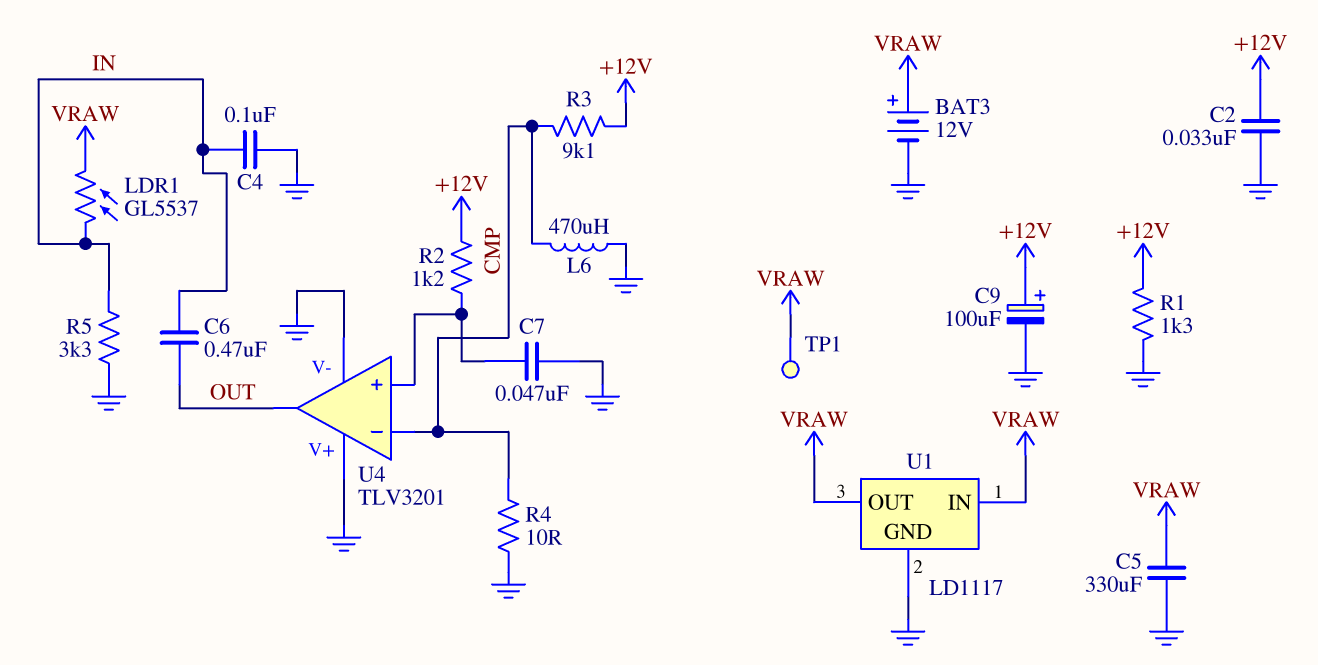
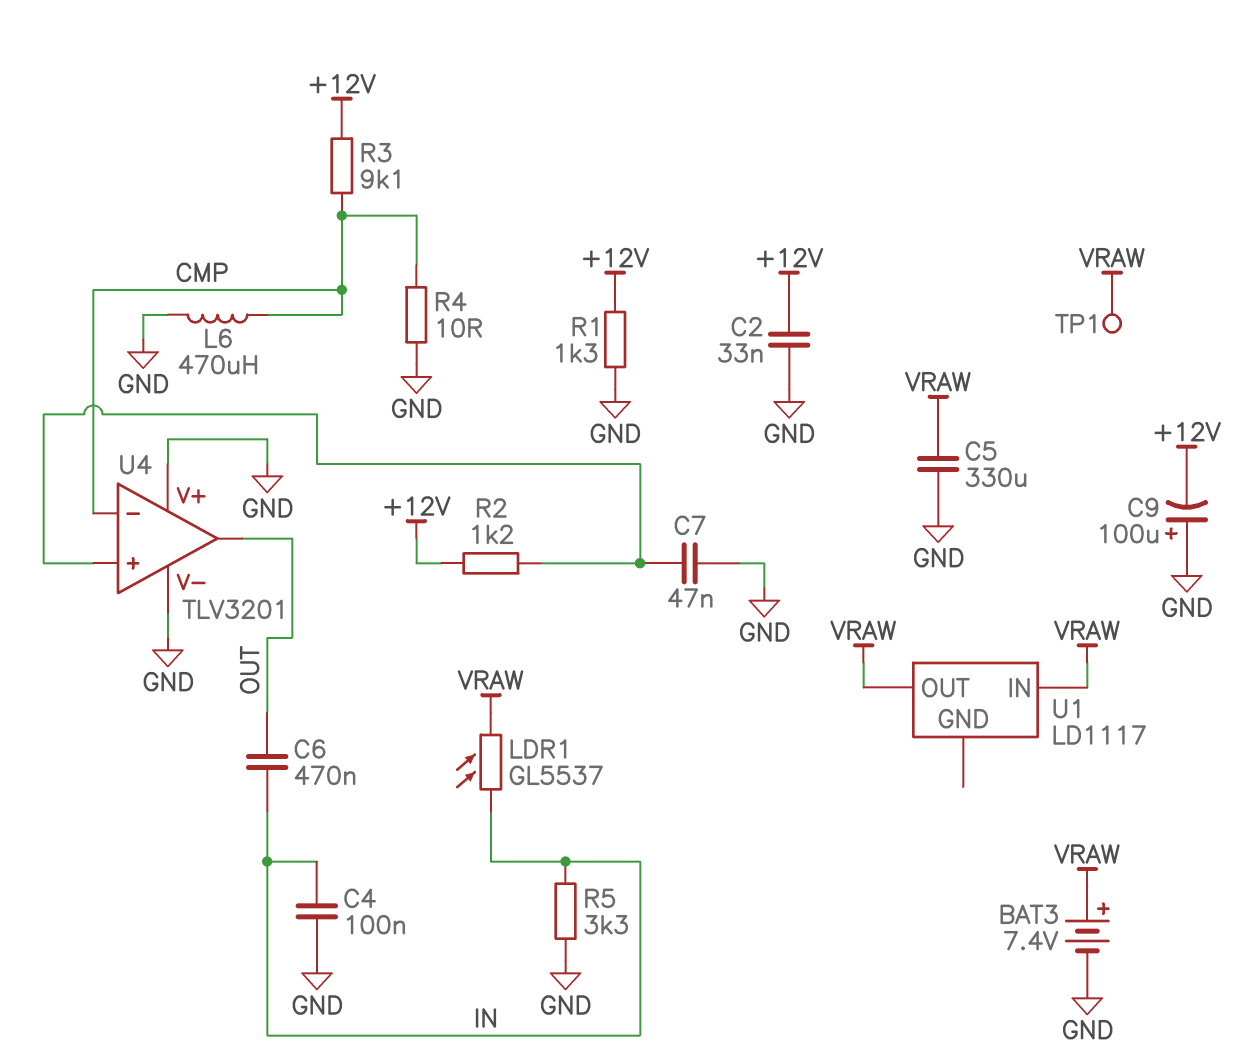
BAT3: 12V (plus VRAW, minus GND) -> 7.4V (plus VRAW, minus GND)
C9: 100uF (plus +12V, minus GND) -> 100uF (plus GND, minus +12V)
U1 pin GND: GND -> none

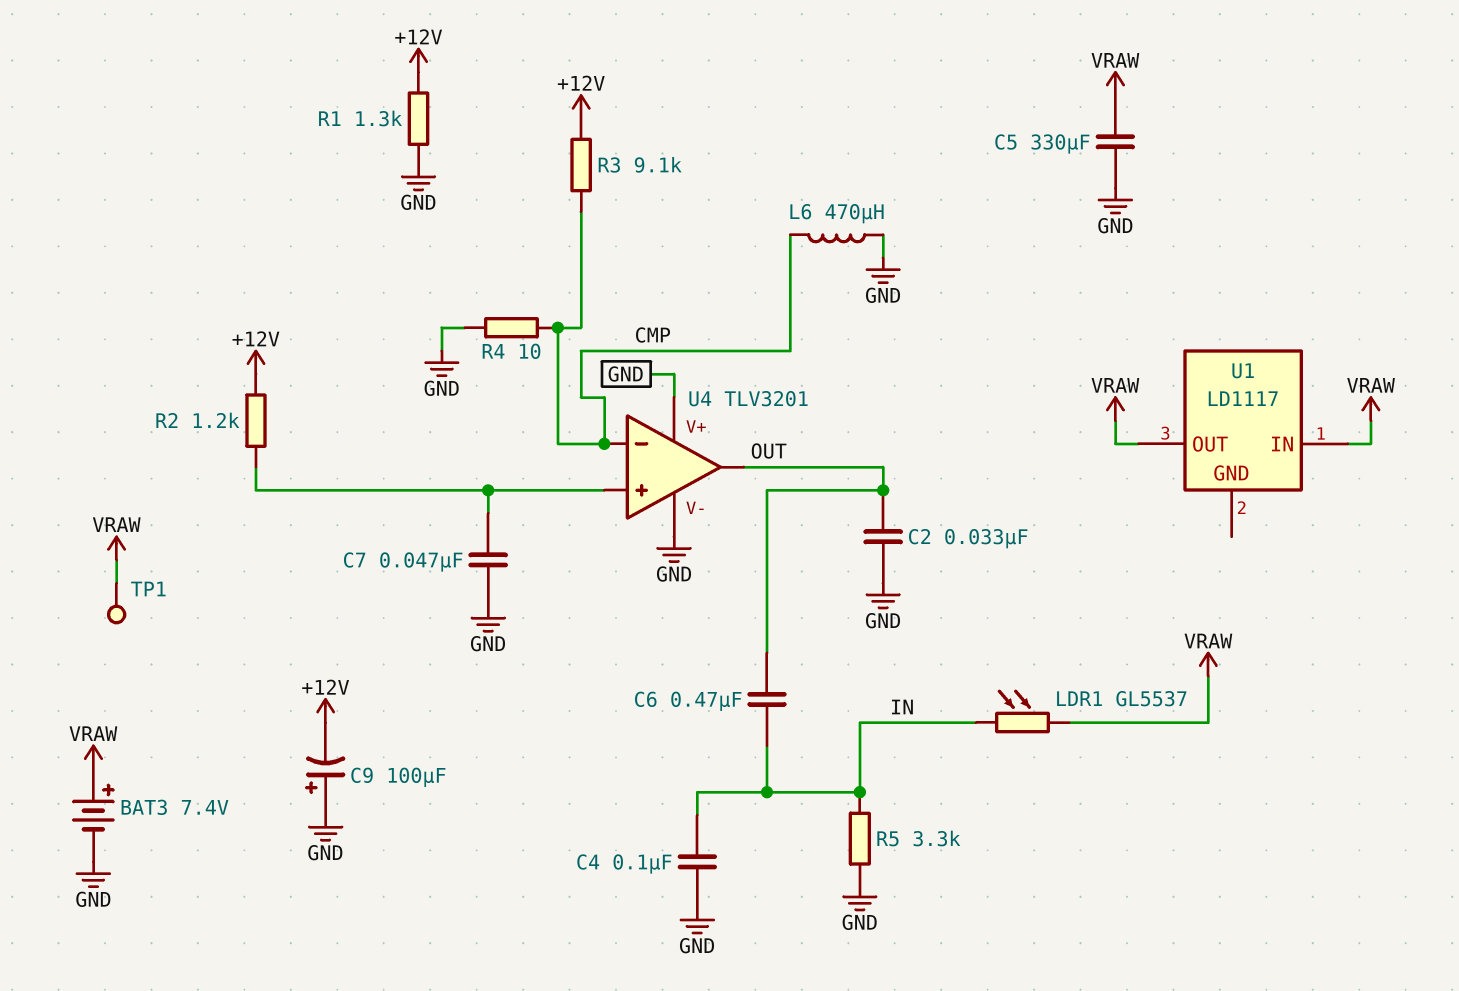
C2: 33nF (+12V, GND) -> 33nF (GND, OUT)

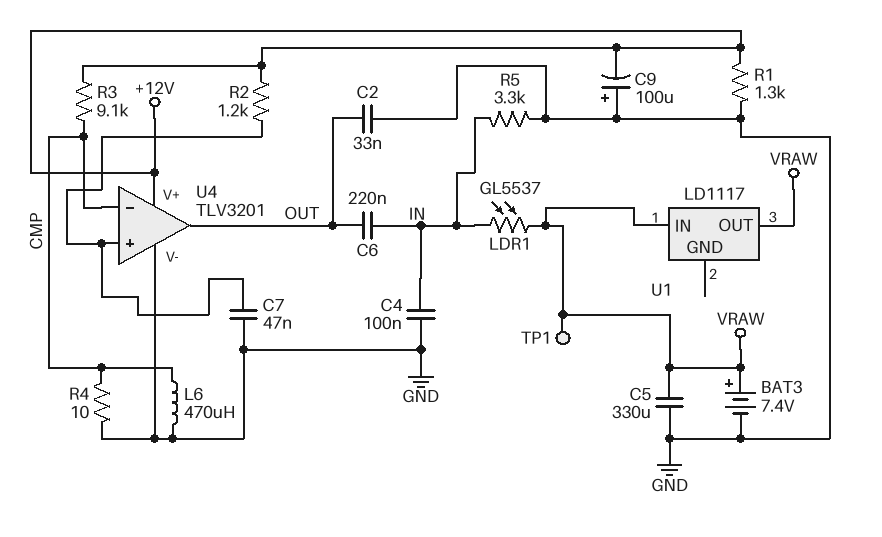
C6: 470nF (IN, OUT) -> 220nF (IN, OUT)
U4 pin V+: GND -> +12V

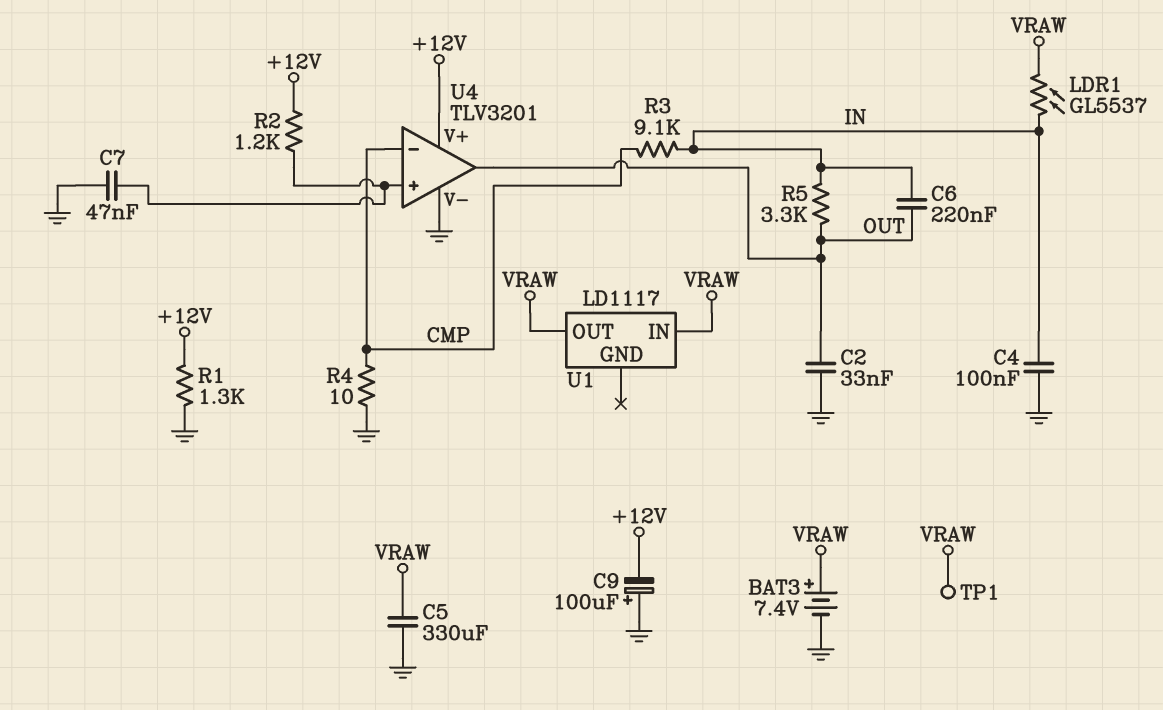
L6: 470uH (CMP, GND) -> none
R3: 9.1k (+12V, CMP) -> 9.1k (CMP, IN)
R5: 3.3k (GND, IN) -> 3.3k (IN, OUT)

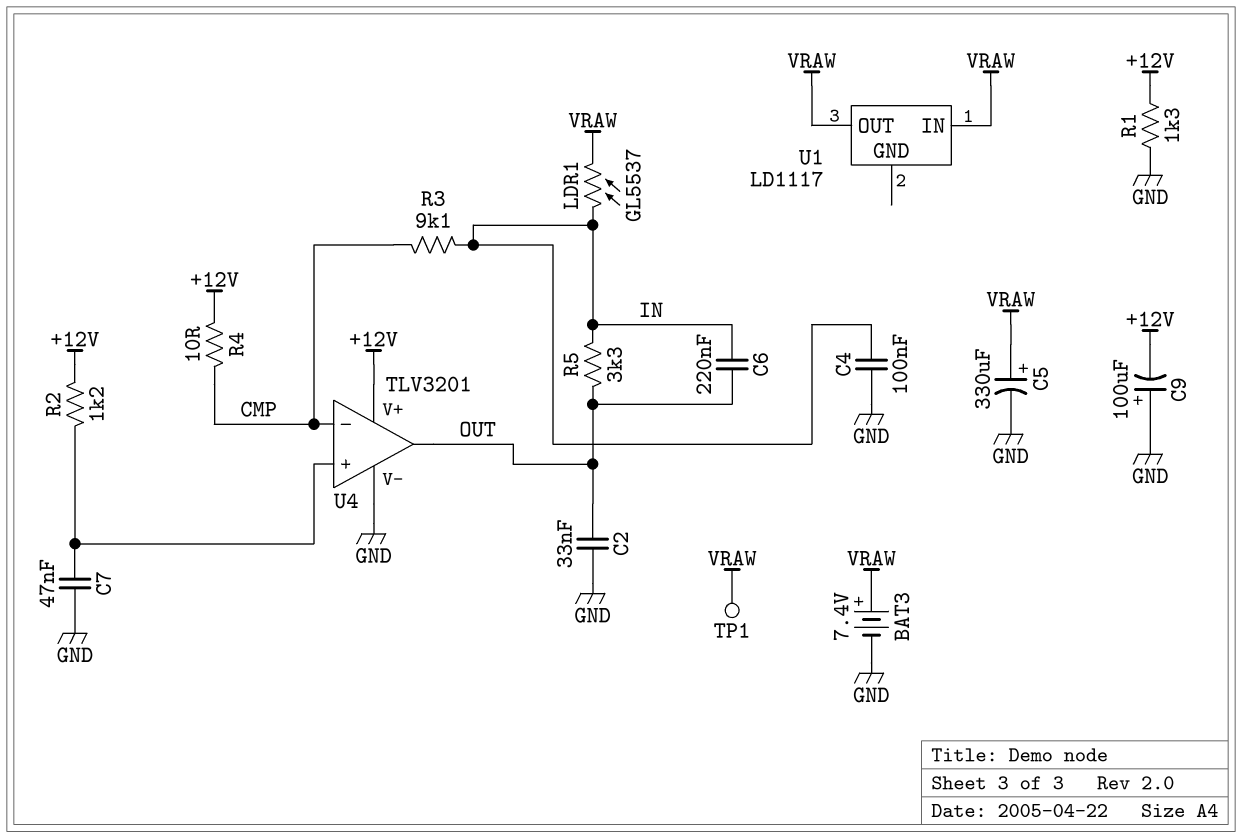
C5: 330uF (GND, VRAW) -> 330uF (plus VRAW, minus GND)
R4: 10 (CMP, GND) -> 10 (+12V, CMP)

